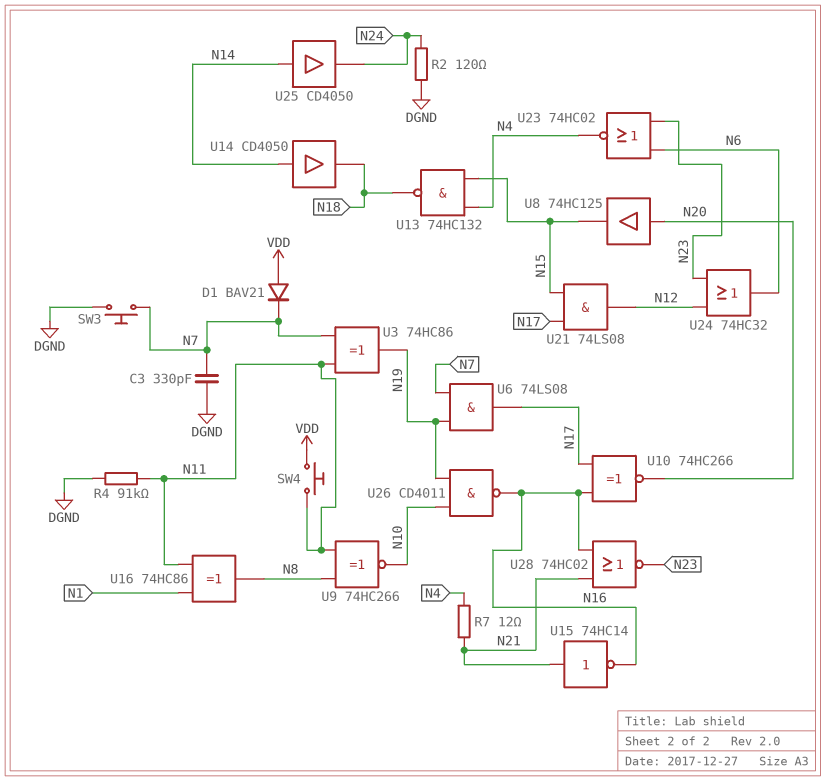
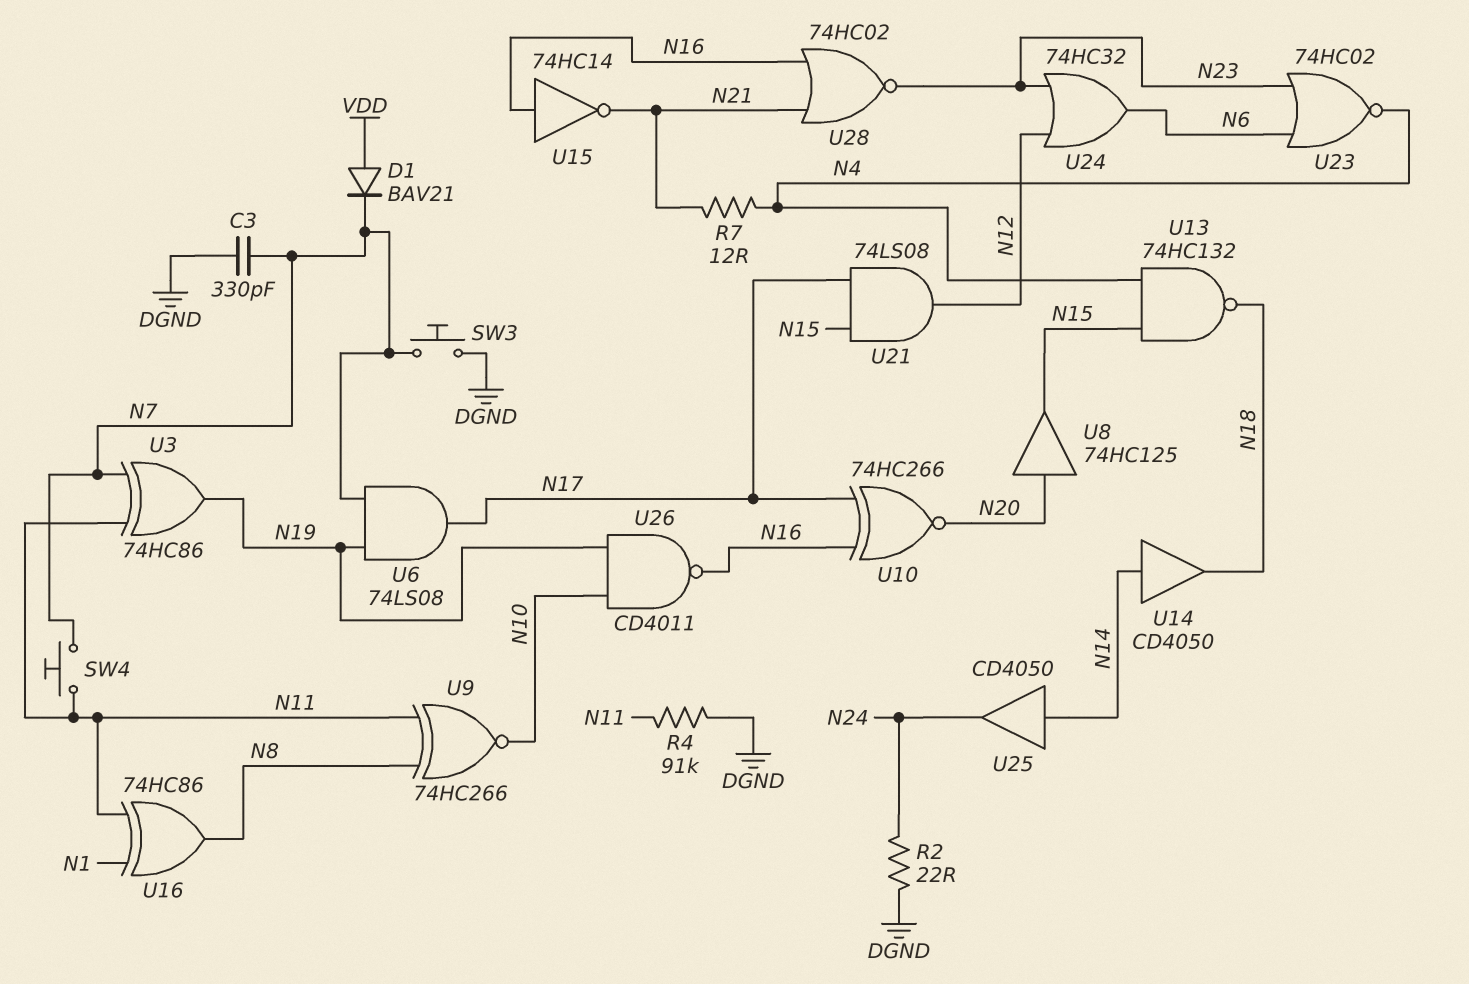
R2: 120 (DGND, N24) -> 22 (DGND, N24)
SW4: button (N11, VDD) -> button (N7, N11)
U15: NOT 74HC14 (in N21, out N16) -> NOT 74HC14 (in N16, out N21)

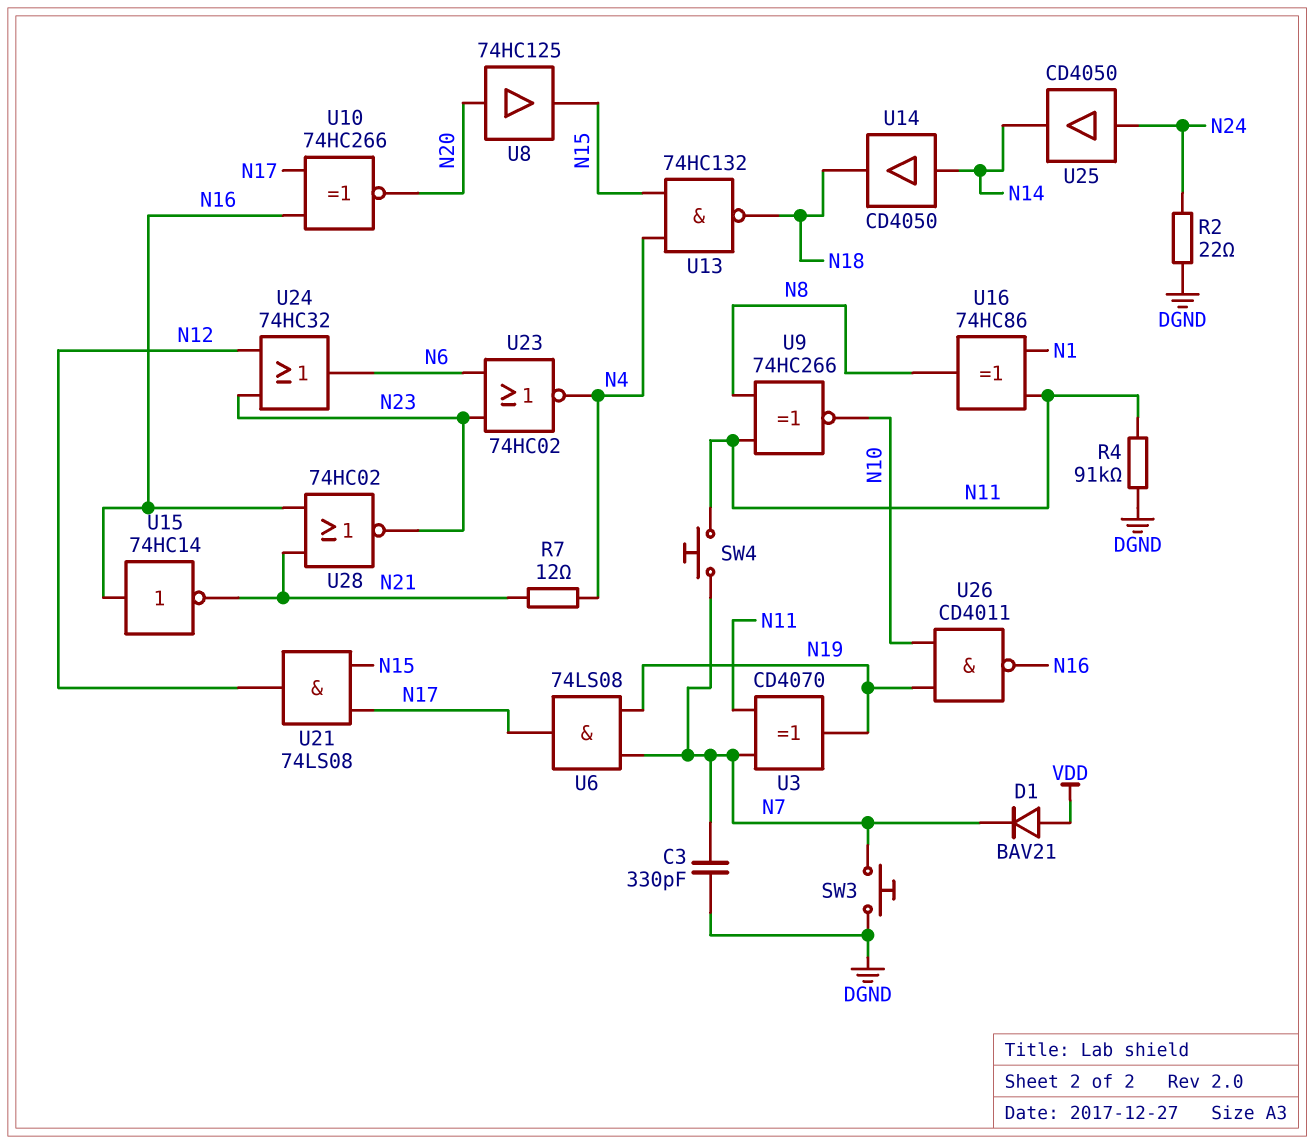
U3: XOR 74HC86 (in N7, in N11, out N19) -> XOR CD4070 (in N7, in N11, out N19)
U25: buffer CD4050 (in N14, out N24) -> buffer CD4050 (in N24, out N14)

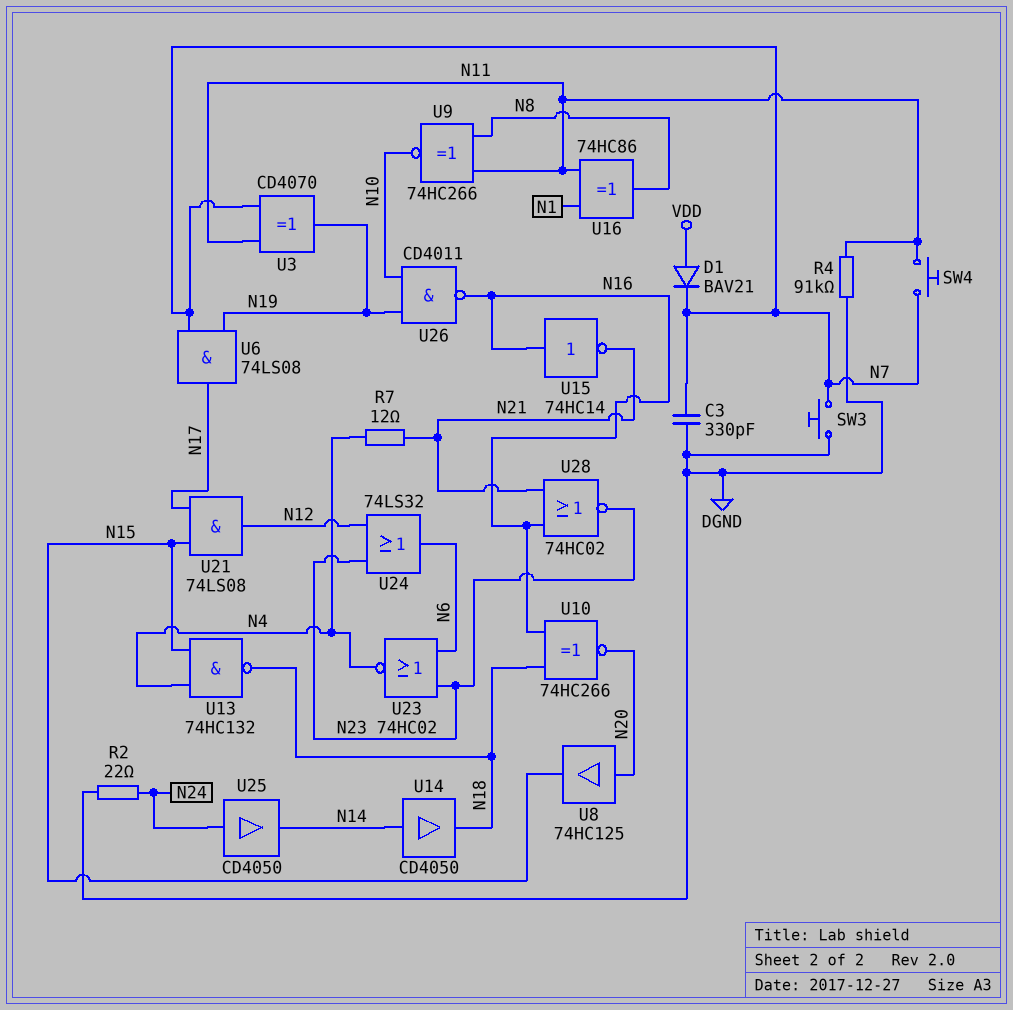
U10: XNOR 74HC266 (in N16, in N17, out N20) -> XNOR 74HC266 (in N16, in N18, out N20)
U24: OR 74HC32 (in N12, in N23, out N6) -> OR 74LS32 (in N12, in N23, out N6)

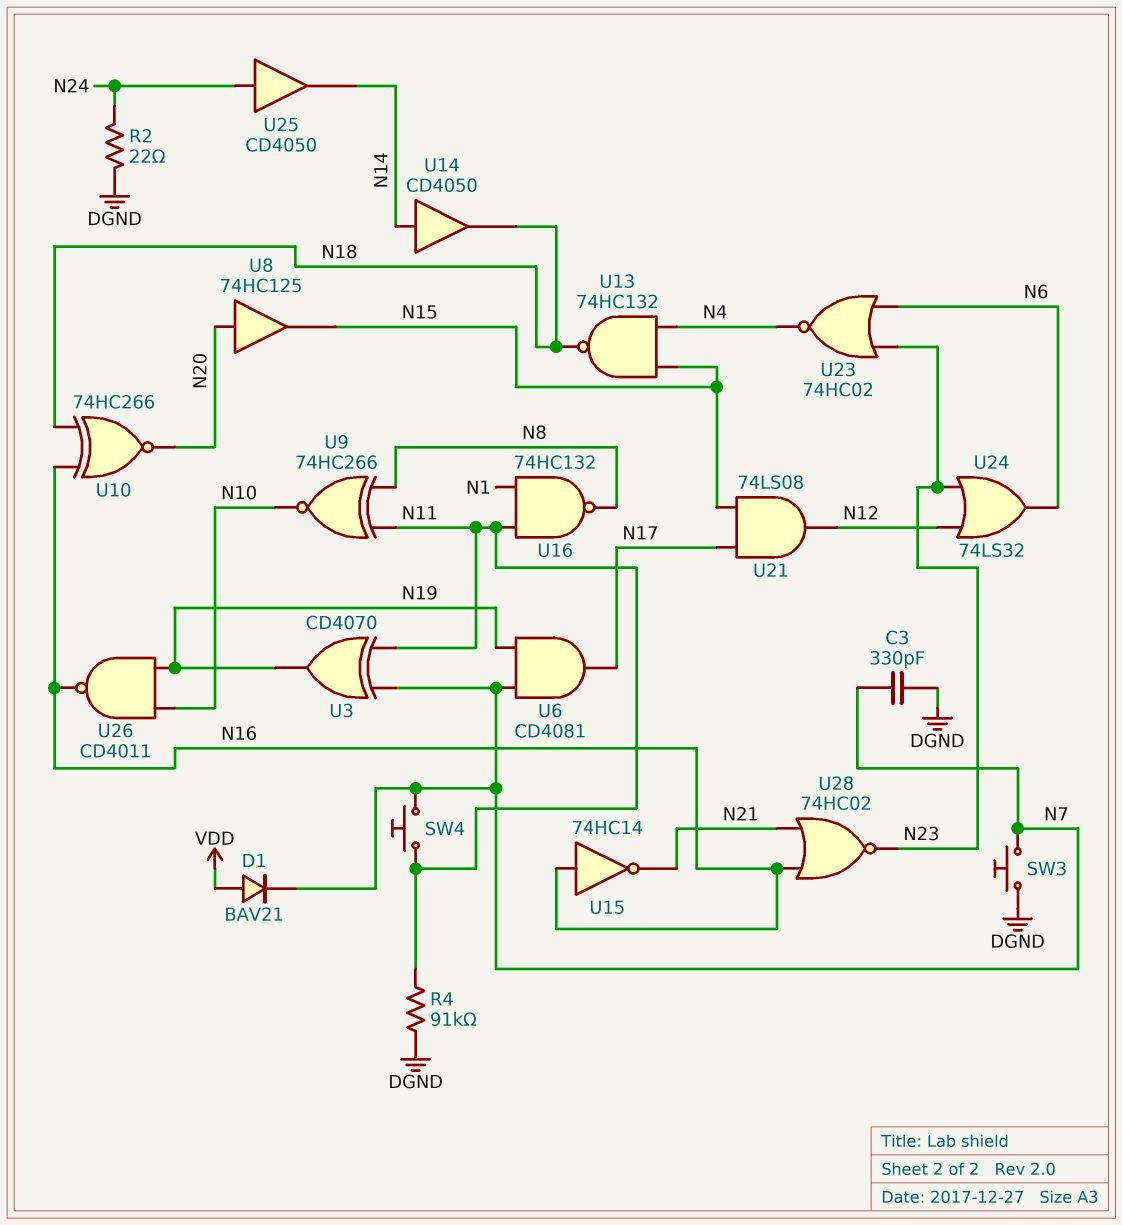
R7: 12 (N4, N21) -> none
U6: AND 74LS08 (in N7, in N19, out N17) -> AND CD4081 (in N7, in N19, out N17)
U16: XOR 74HC86 (in N1, in N11, out N8) -> NAND 74HC132 (in N1, in N11, out N8)

